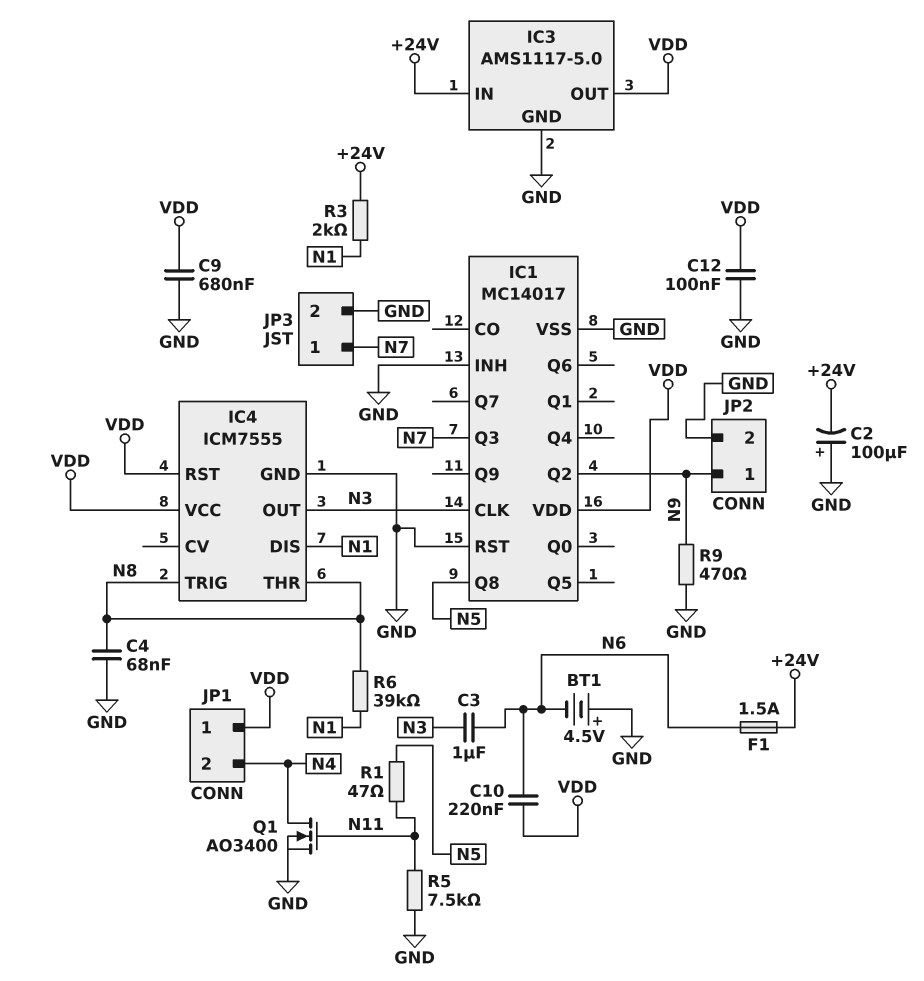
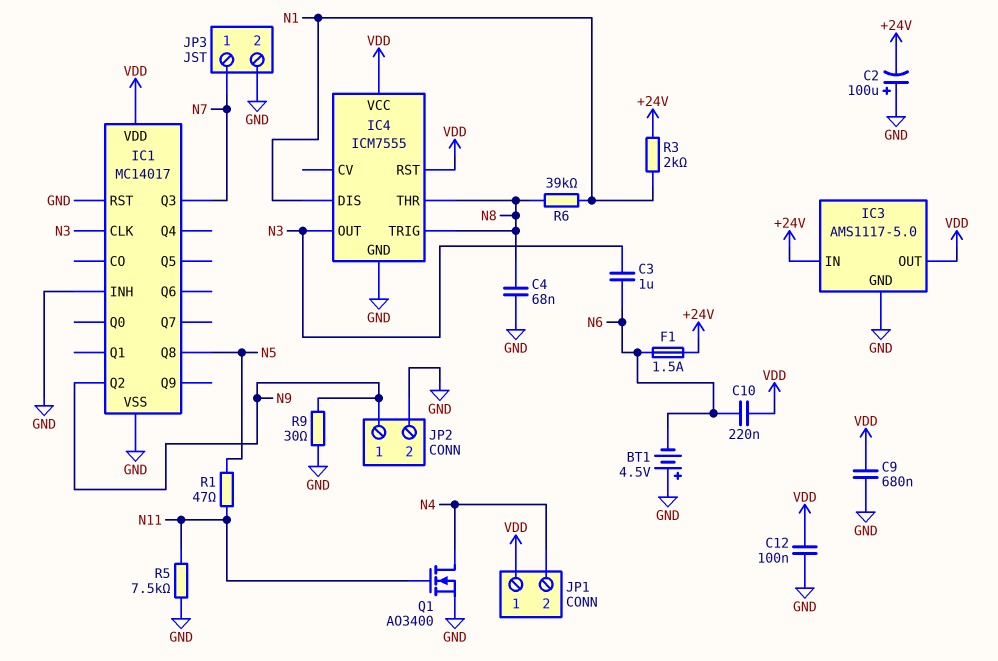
R9: 470 (GND, N9) -> 30 (GND, N9)

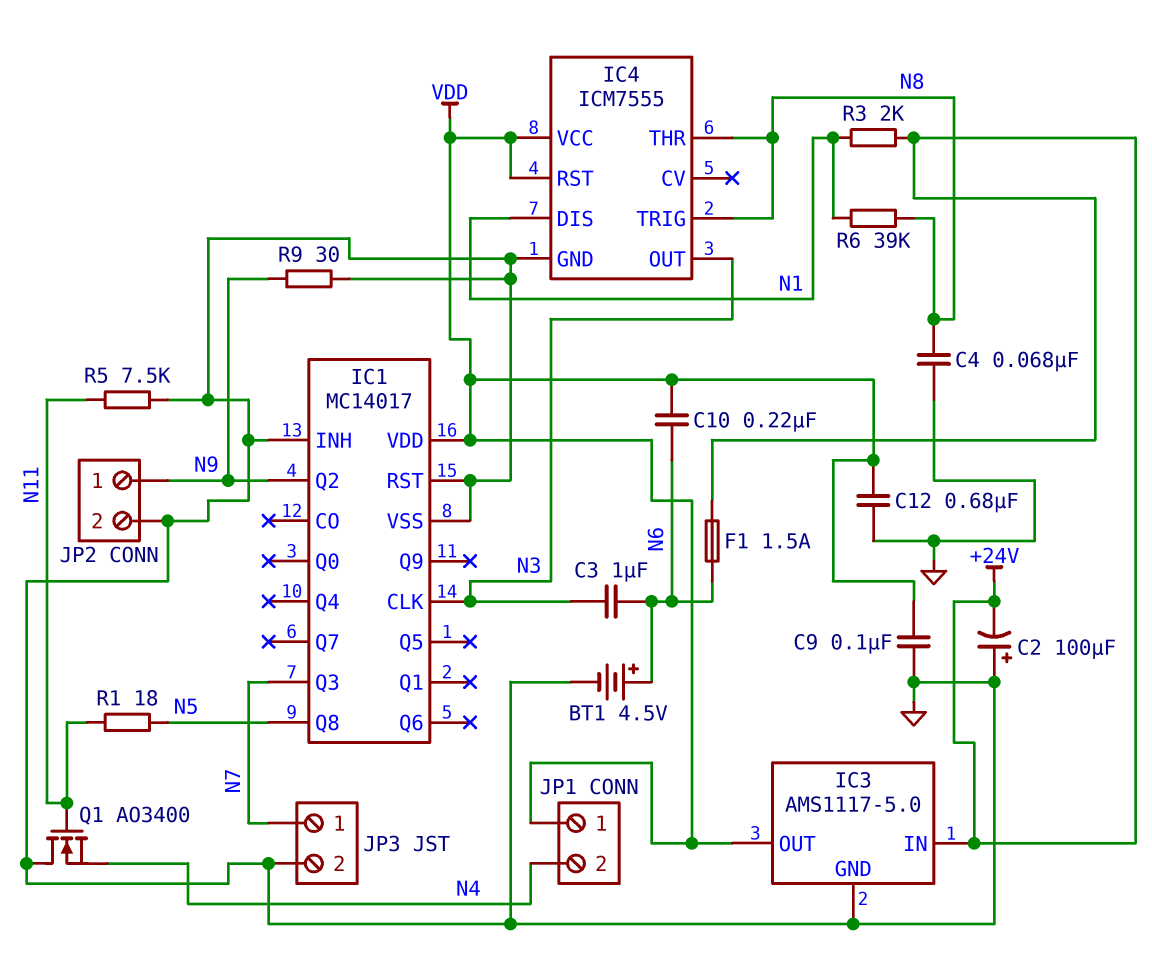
BT1: 4.5V (plus GND, minus N6) -> 4.5V (plus N6, minus GND)
C9: 680nF (GND, VDD) -> 100nF (GND, VDD)
C12: 100nF (GND, VDD) -> 680nF (GND, VDD)
Q1: NMOS AO3400 (G N11, D N4, S GND) -> NMOS AO3400 (G N11, D GND, S N4)
R1: 47 (N5, N11) -> 18 (N5, N11)

